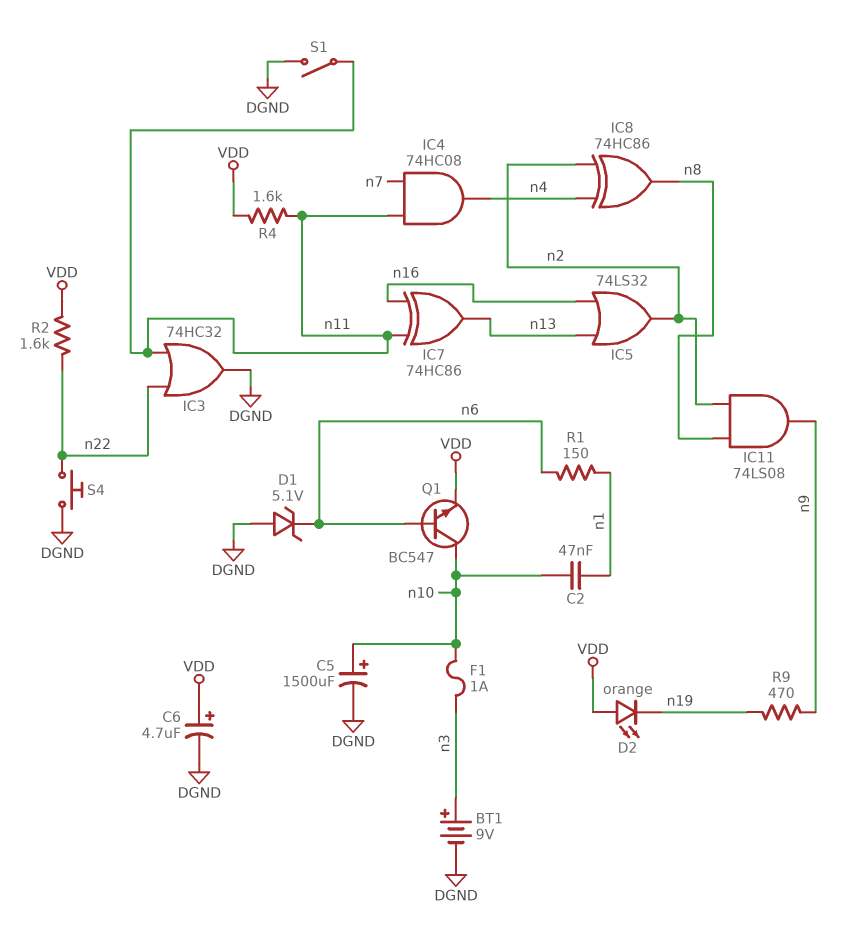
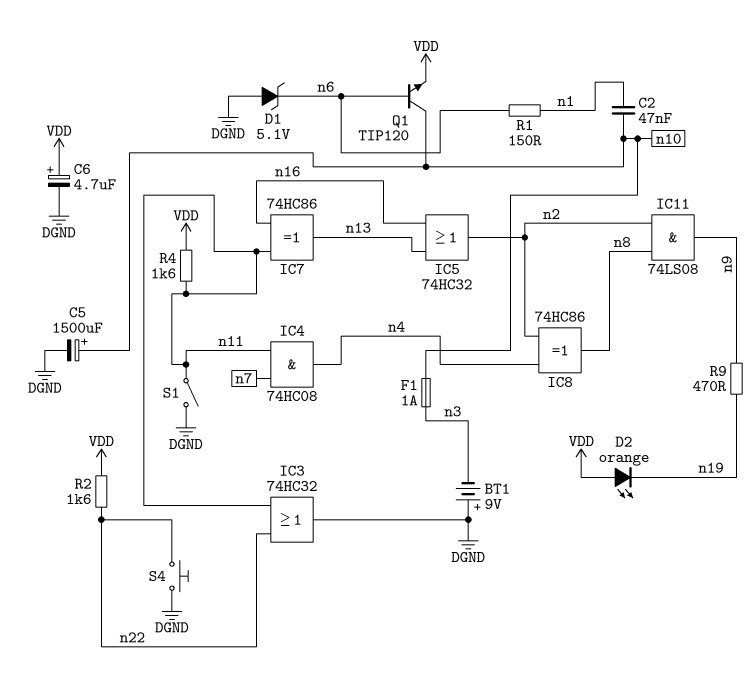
BT1: 9V (plus n3, minus DGND) -> 9V (plus DGND, minus n3)
IC5: OR 74LS32 (in n13, in n16, out n2) -> OR 74HC32 (in n13, in n16, out n2)
Q1: NPN BC547 (B n6, C n10, E VDD) -> NPN TIP120 (B n6, C n10, E VDD)

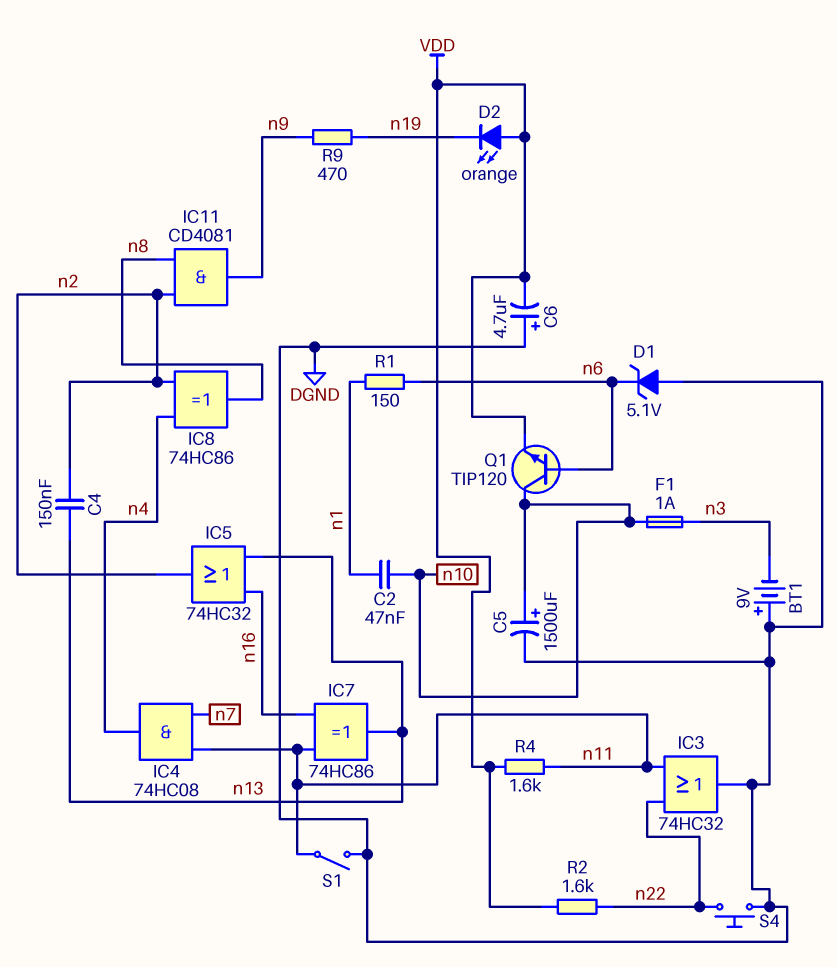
C4: none -> 150nF (n2, n13)
C6: 4.7uF (plus VDD, minus DGND) -> 4.7uF (plus DGND, minus VDD)
IC11: AND 74LS08 (in n2, in n8, out n9) -> AND CD4081 (in n2, in n8, out n9)

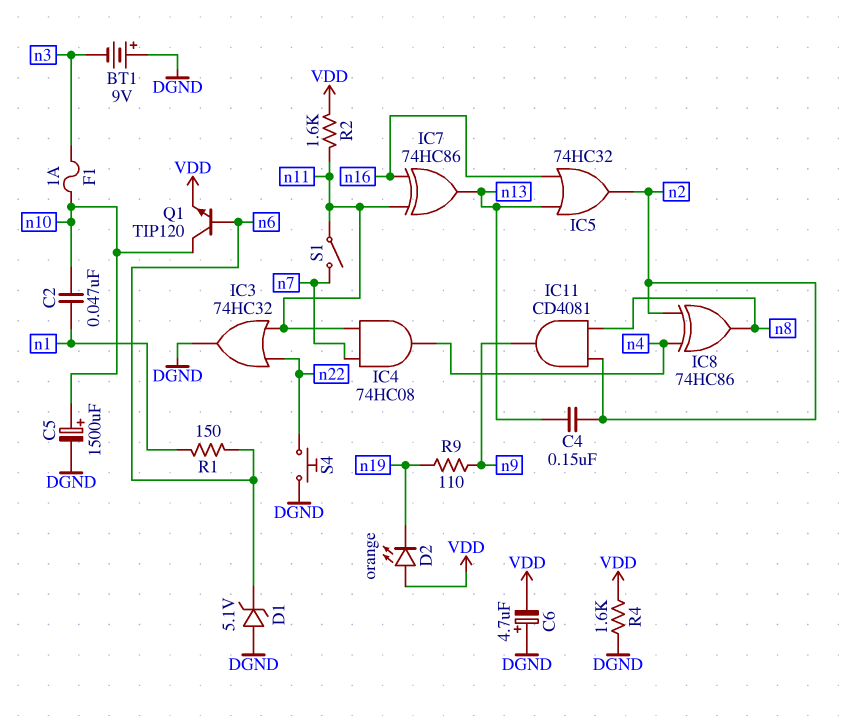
R2: 1.6k (VDD, n22) -> 1.6k (VDD, n11)
R4: 1.6k (VDD, n11) -> 1.6k (DGND, VDD)
R9: 470 (n9, n19) -> 110 (n9, n19)
S1: switch (DGND, n11) -> switch (n7, n11)

